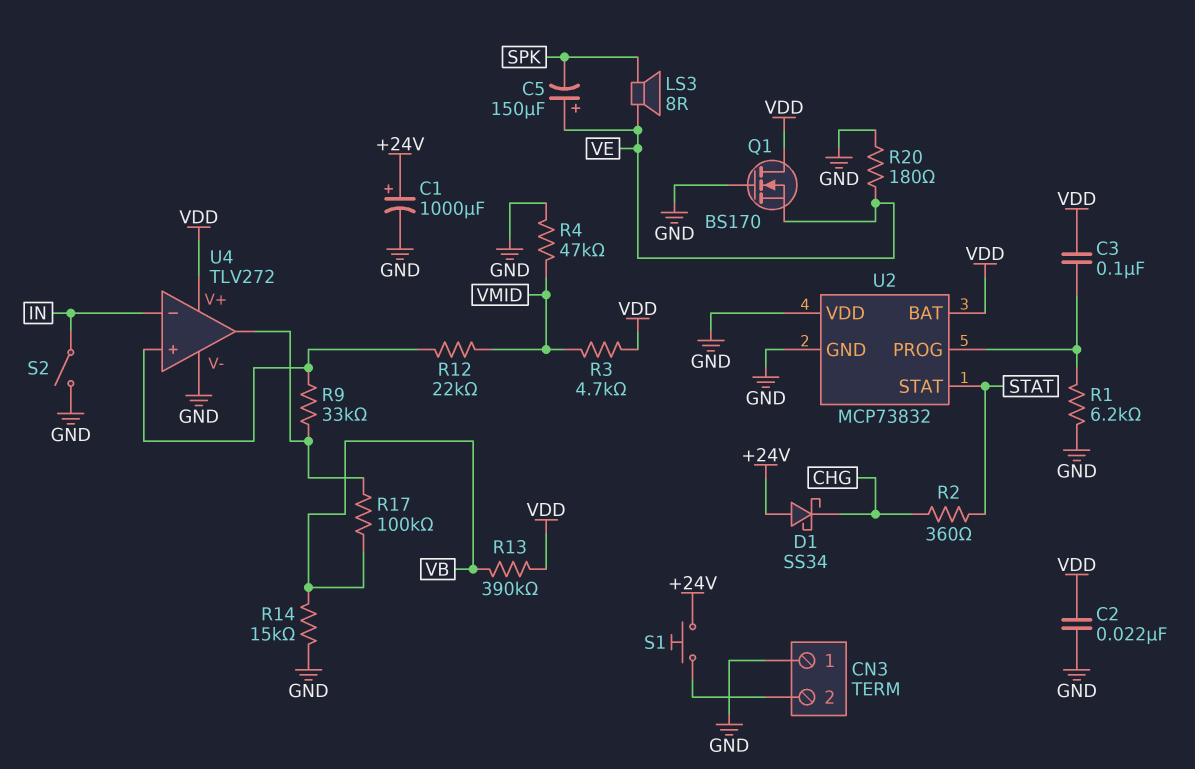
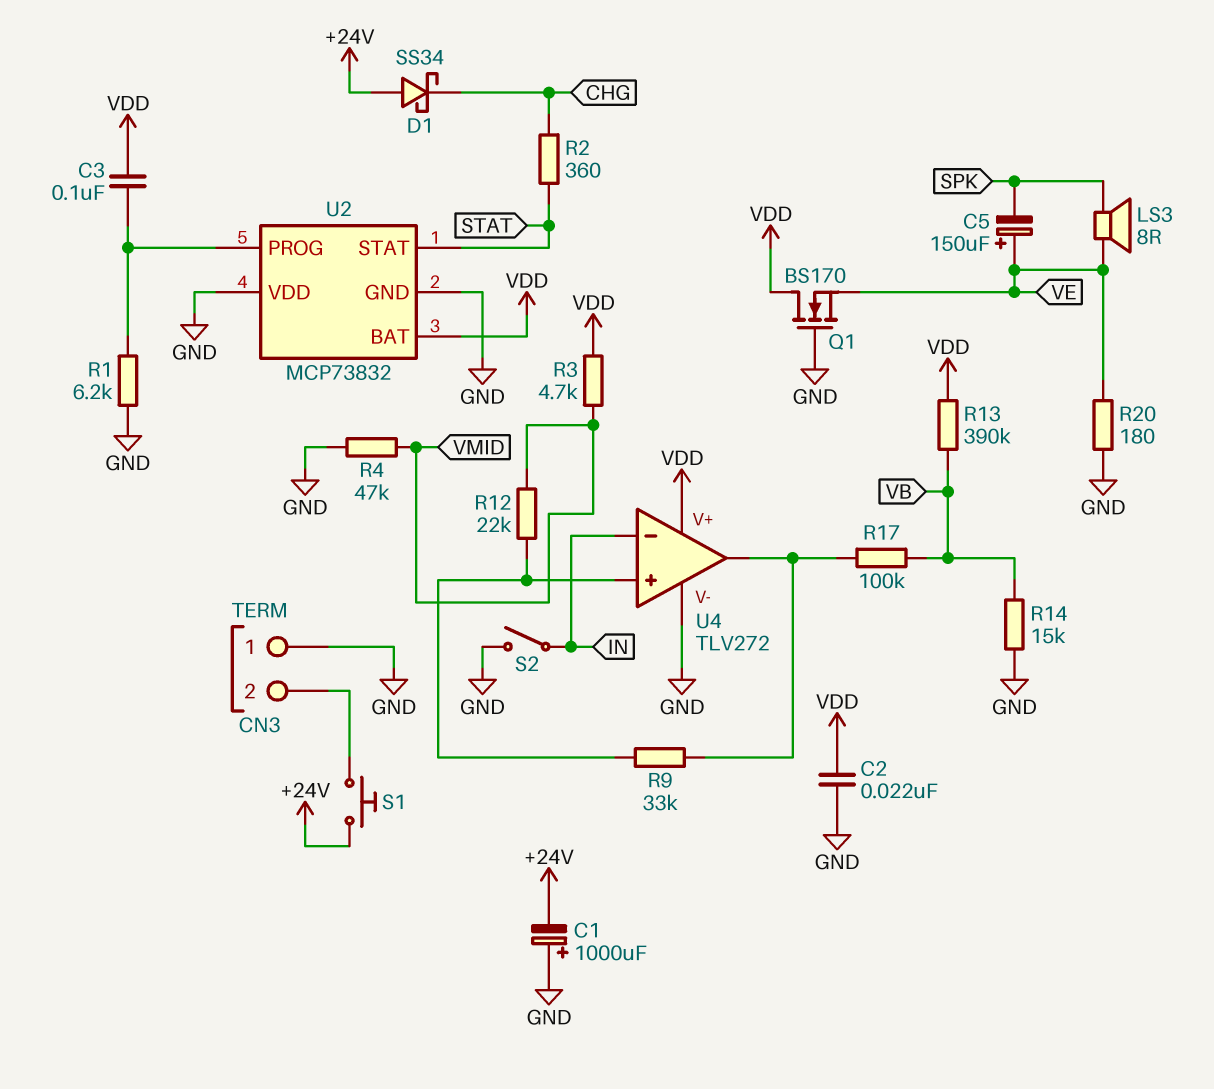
C1: 1000uF (plus +24V, minus GND) -> 1000uF (plus GND, minus +24V)

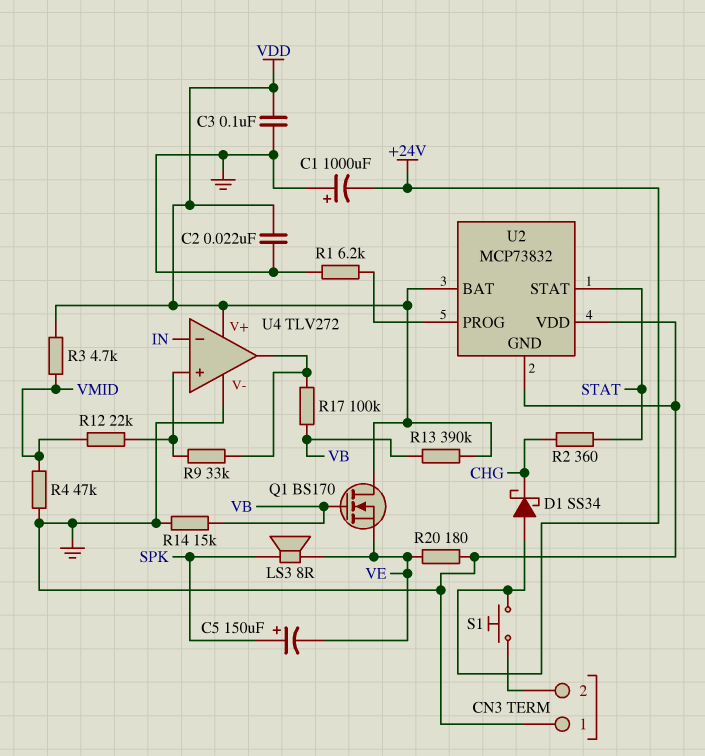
C3: 100nF (U2/PROG, VDD) -> 100nF (GND, VDD)
C5: 150uF (plus VE, minus SPK) -> 150uF (plus SPK, minus VE)
Q1: NMOS BS170 (G GND, D VDD, S VE) -> NMOS BS170 (G VB, D VDD, S VE)
S2: switch (GND, IN) -> none

